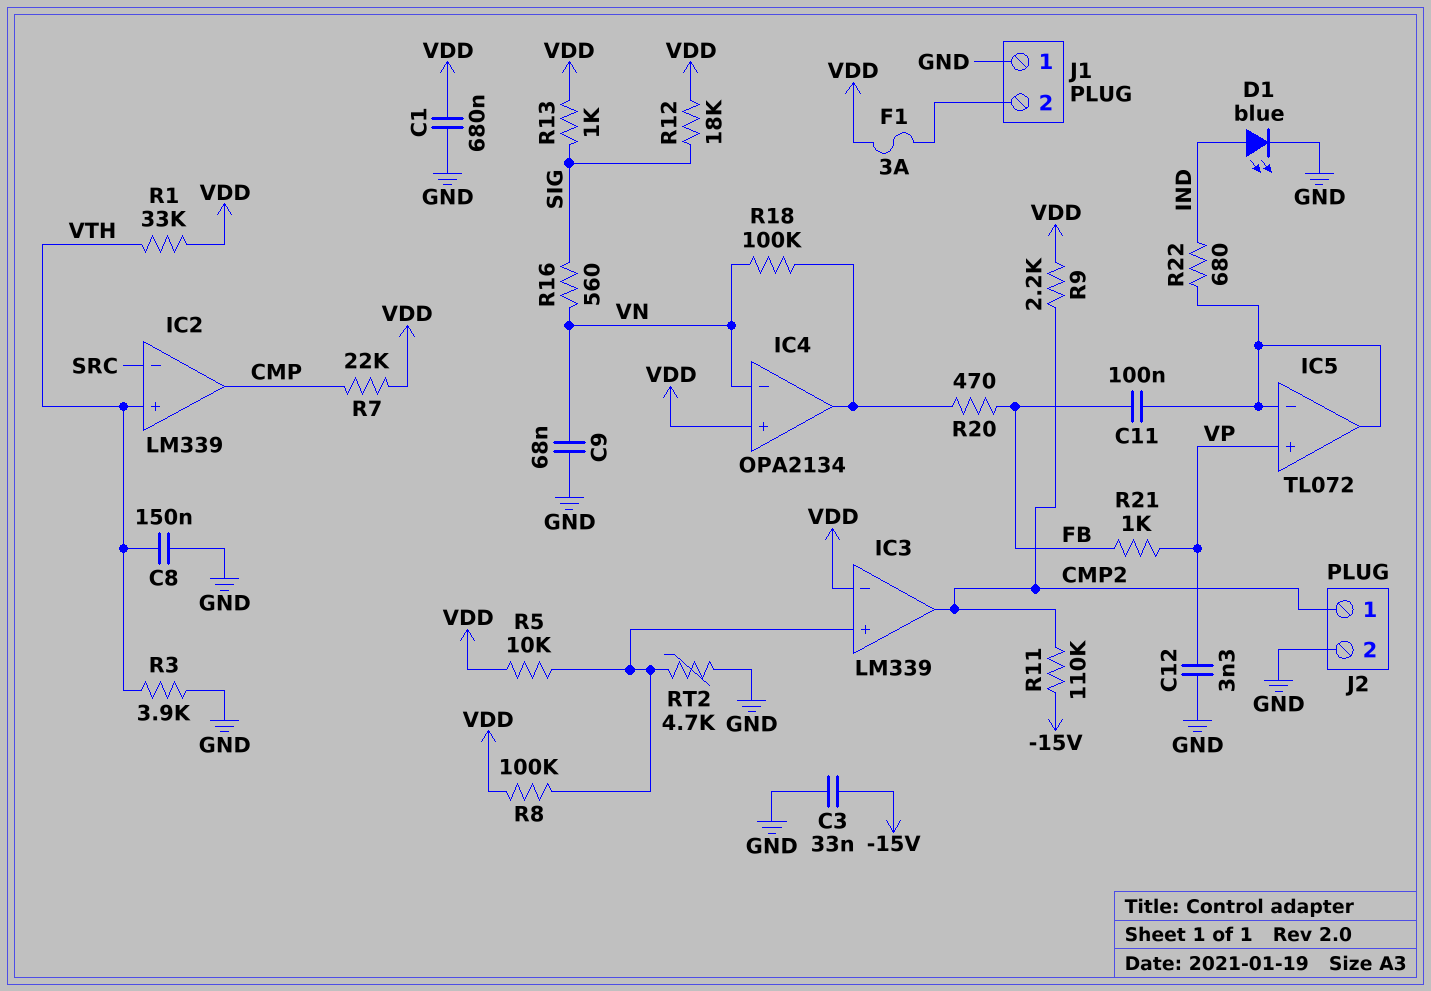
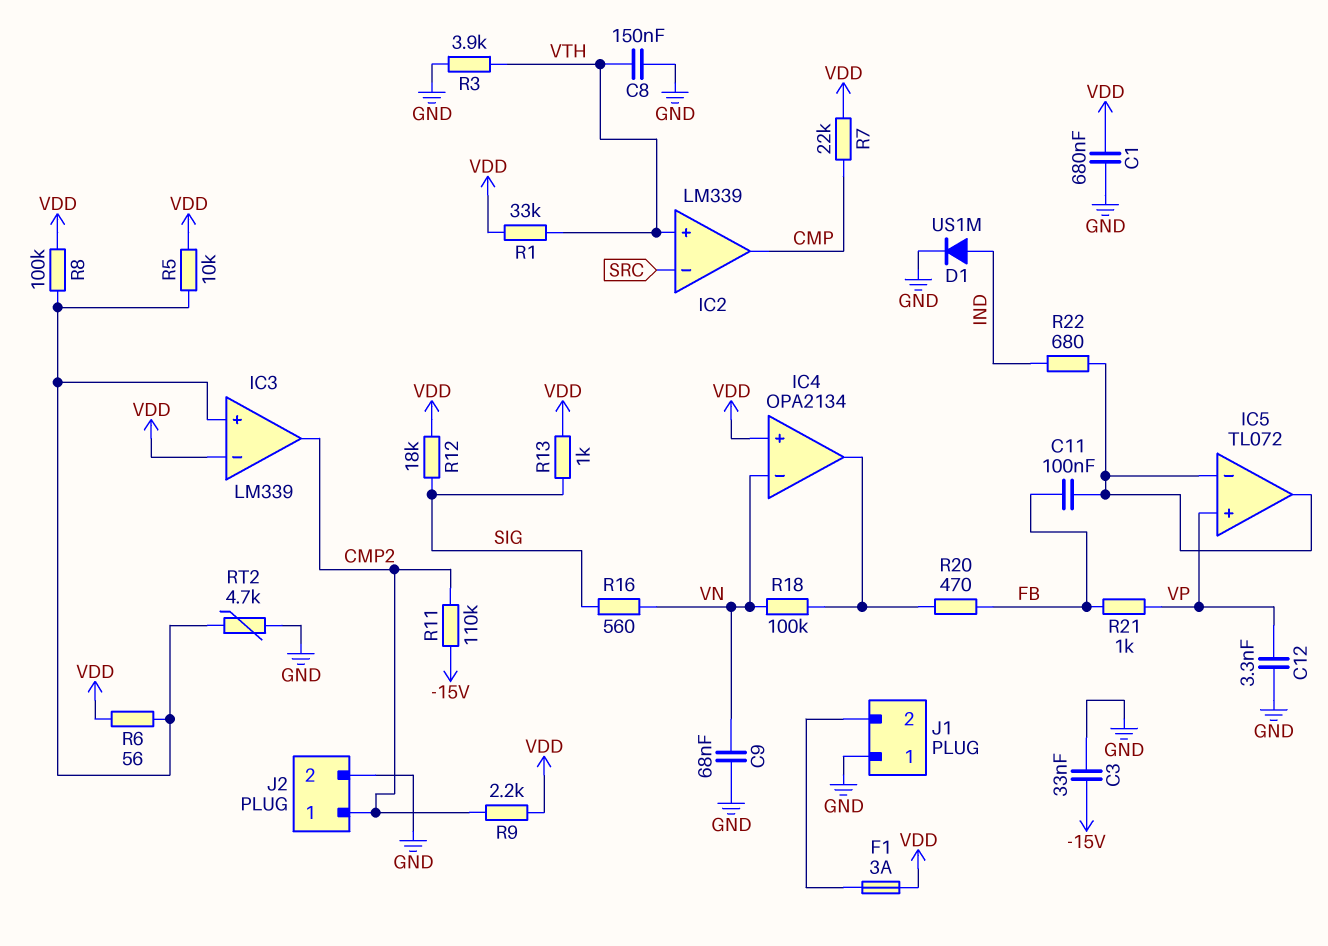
D1: LED blue (A IND, K GND) -> diode US1M (A IND, K GND)
R6: none -> 56 (IC3/in+, VDD)

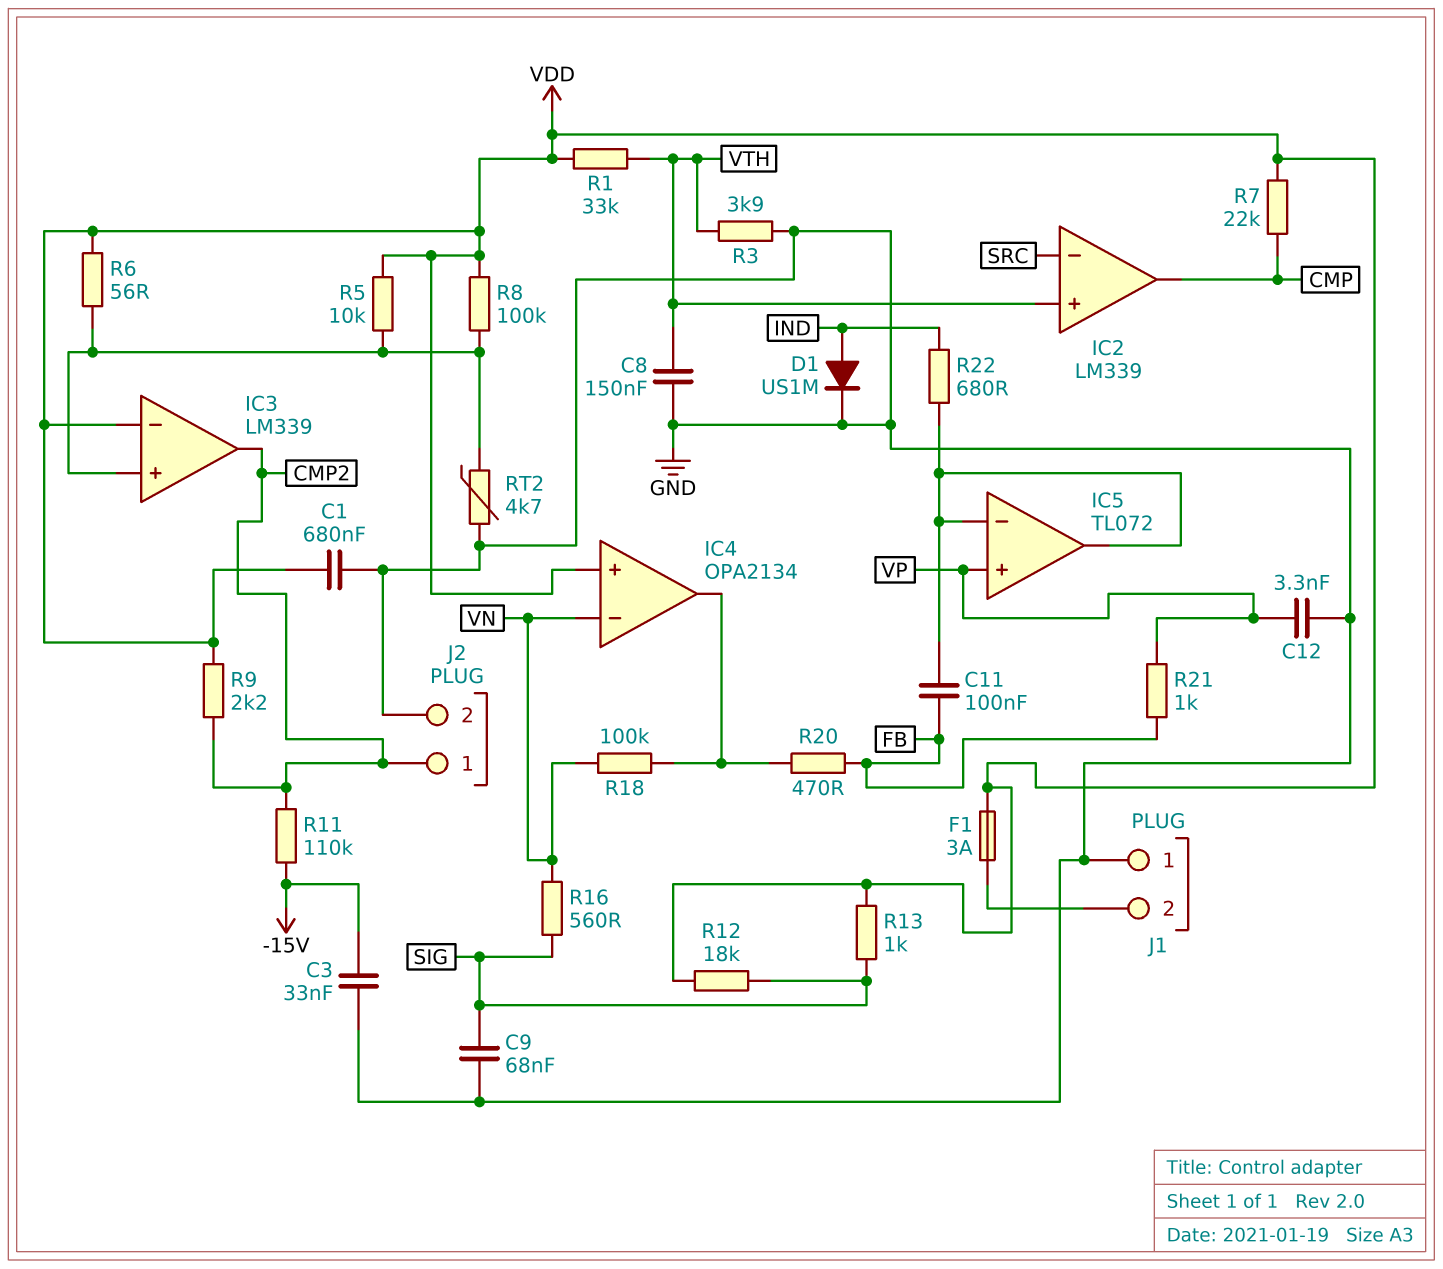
C9: 68nF (GND, VN) -> 68nF (GND, SIG)

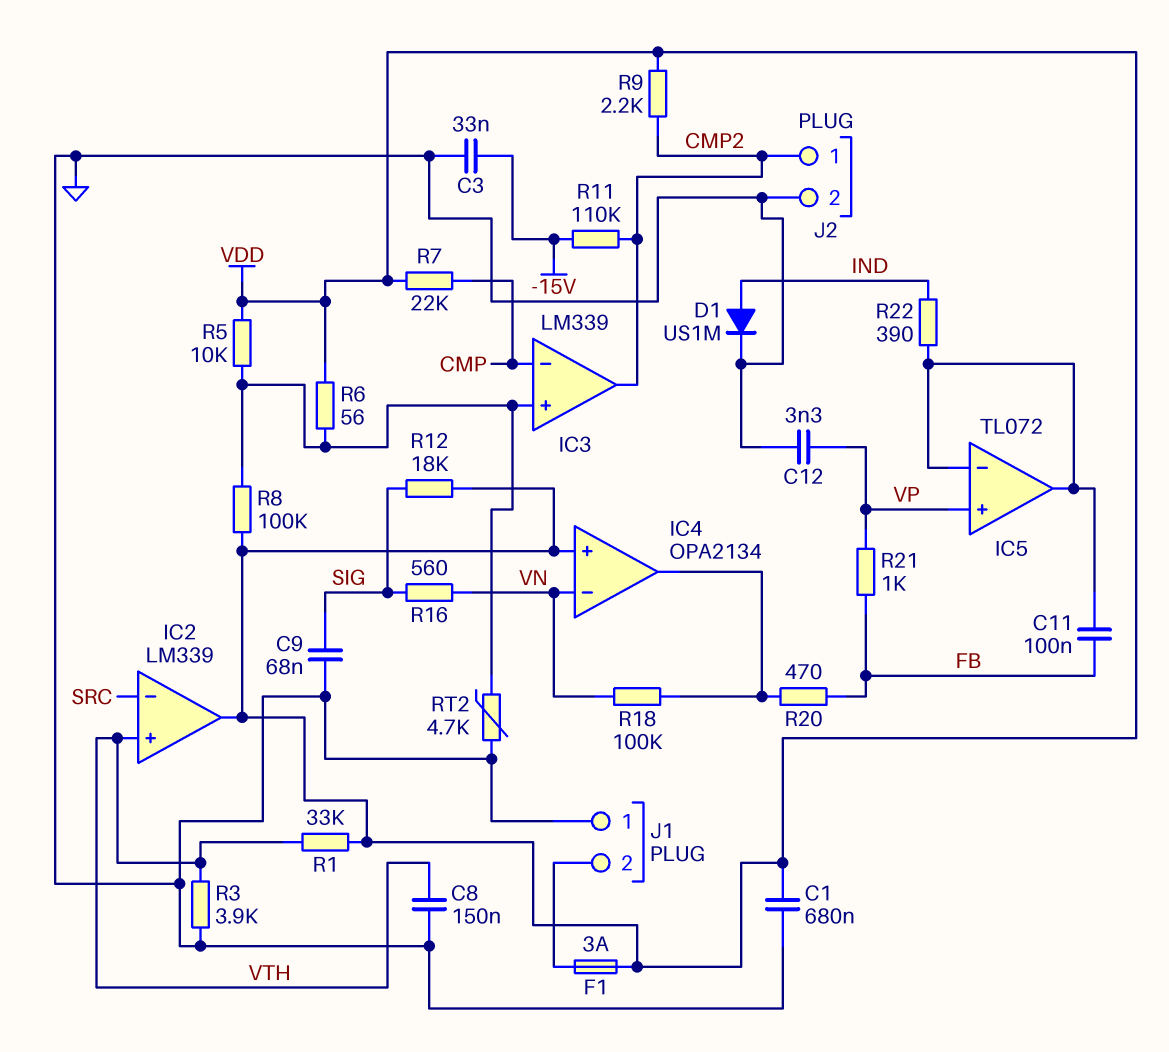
IC2 pin out: CMP -> VDD
IC3 pin in-: VDD -> CMP
R13: 1k (SIG, VDD) -> none
R22: 680 (IC5/in-, IND) -> 390 (IC5/in-, IND)

